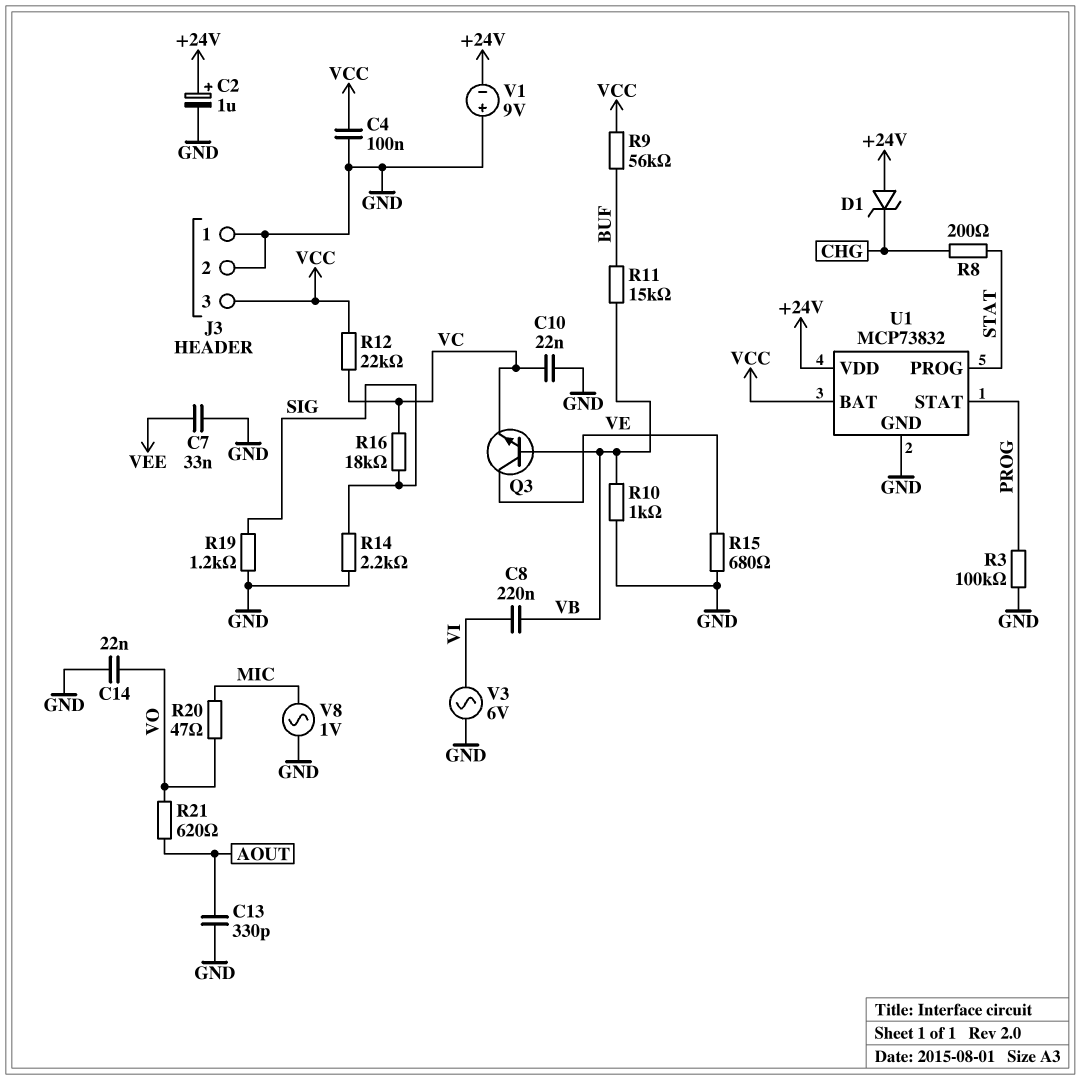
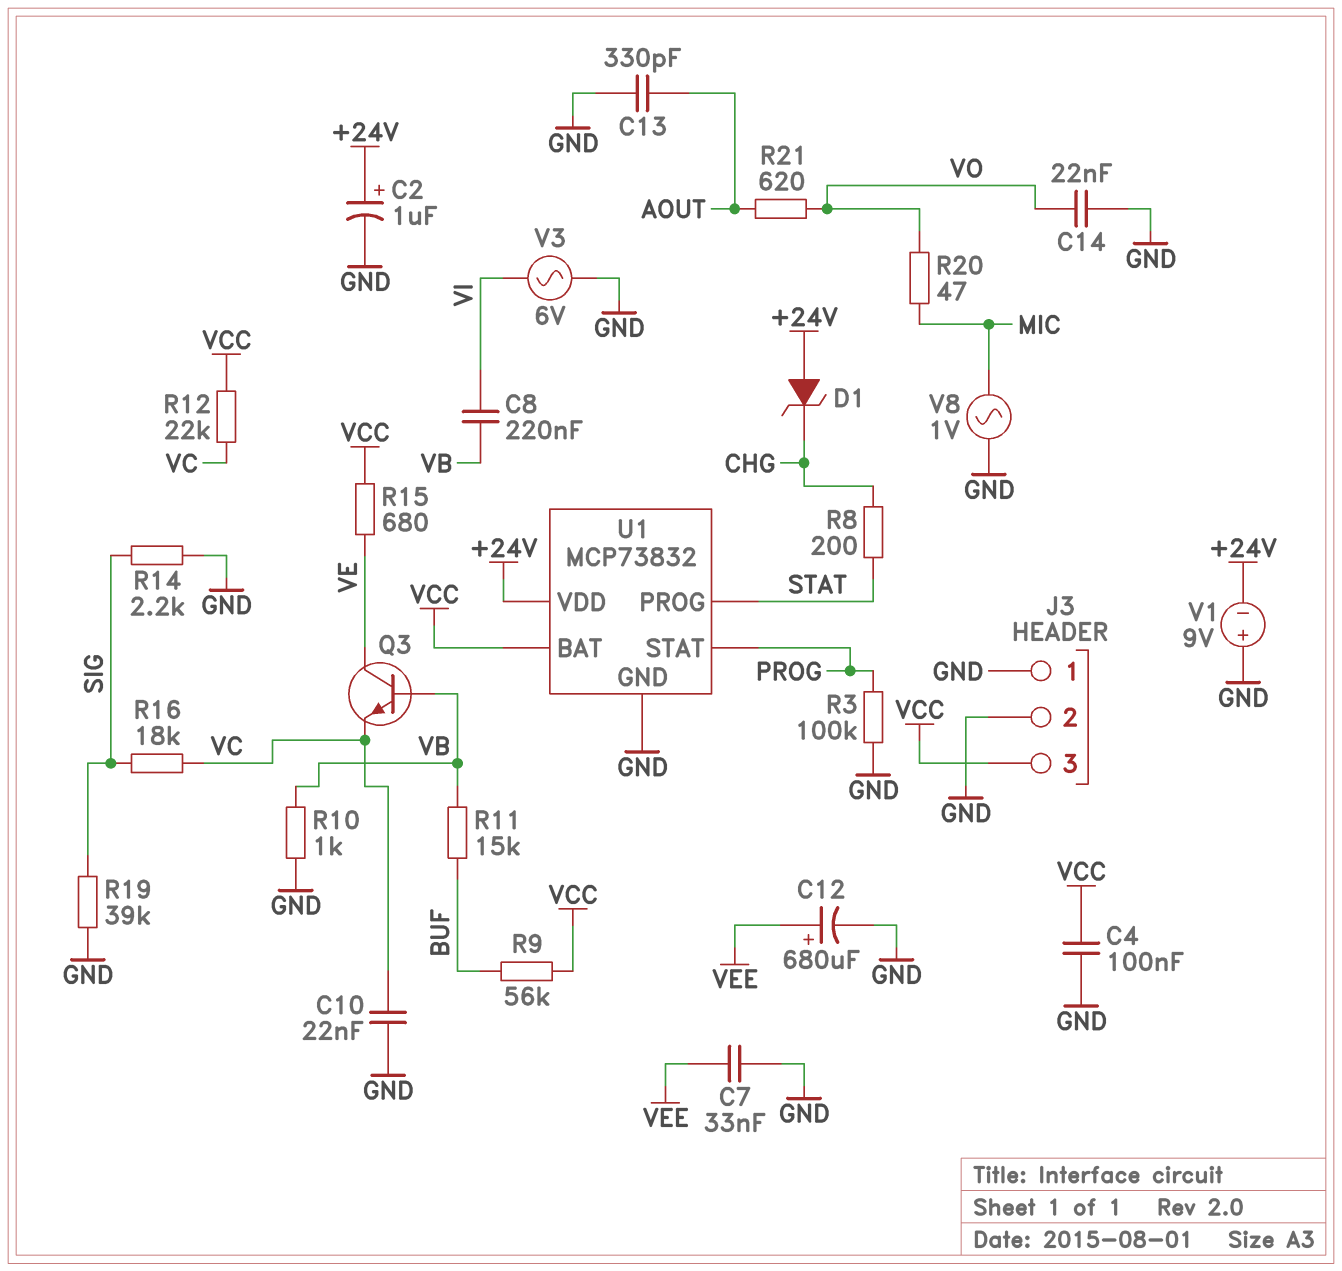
C12: none -> 680uF (plus VEE, minus GND)
R15: 680 (GND, VE) -> 680 (VCC, VE)
R19: 1.2k (GND, SIG) -> 39k (GND, SIG)

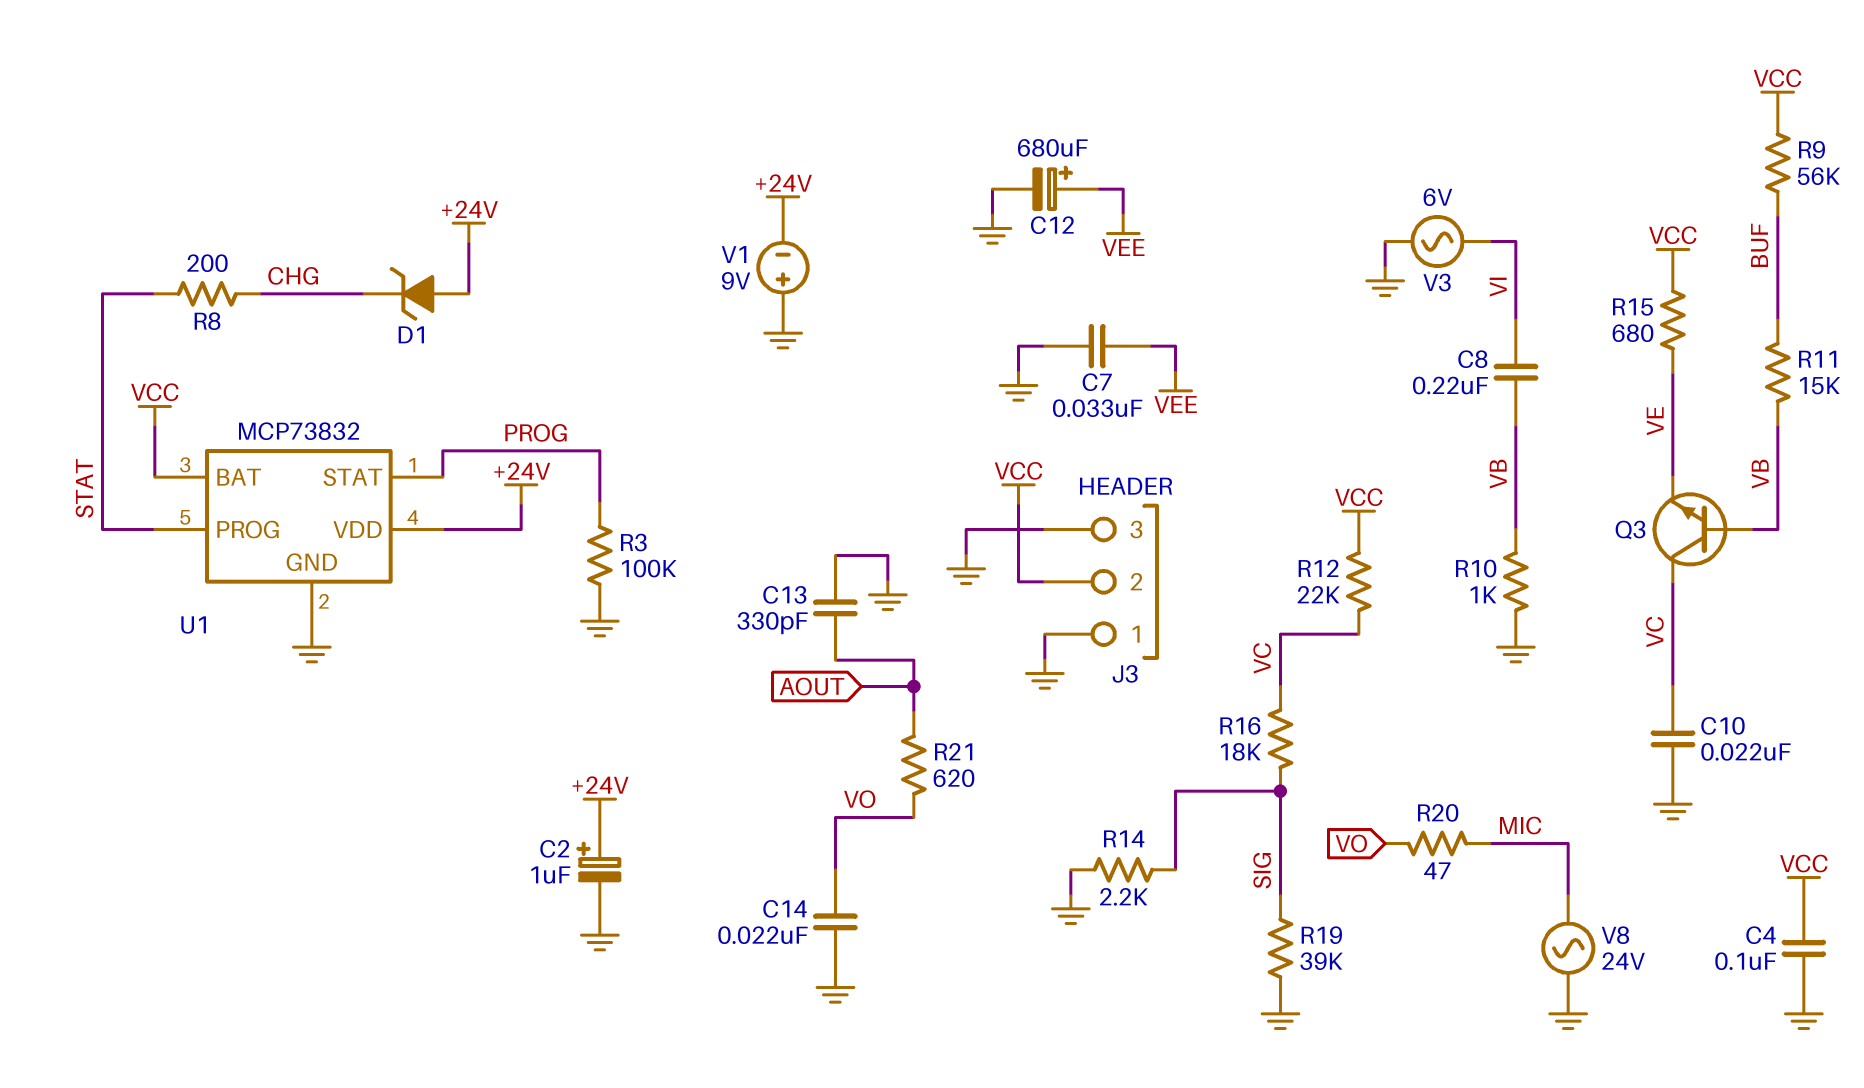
J3 pin 2: GND -> VCC
J3 pin 3: VCC -> GND
Q3: NPN (B VB, C VE, E VC) -> NPN (B VB, C VC, E VE)
V8: AC 1V (GND, MIC) -> AC 24V (GND, MIC)

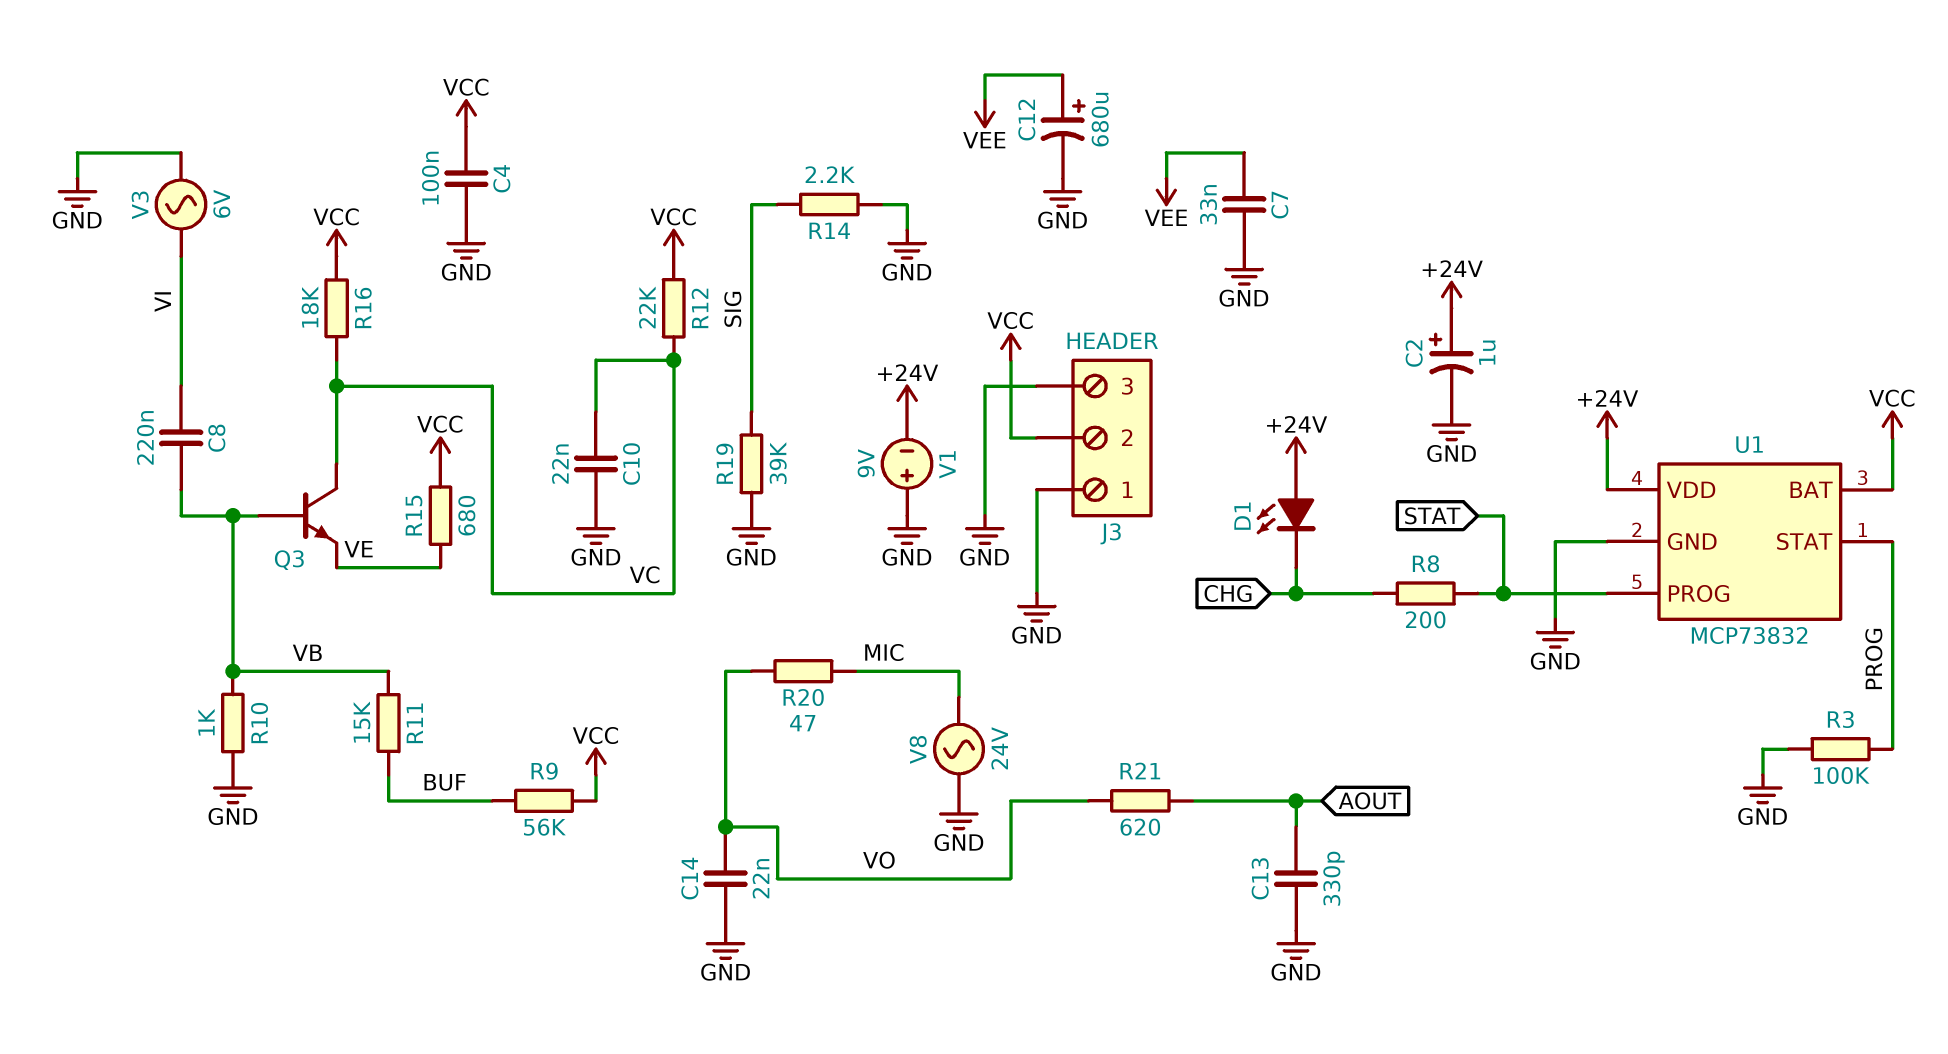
D1: zener (A +24V, K CHG) -> LED (A +24V, K CHG)
R16: 18k (SIG, VC) -> 18k (VC, VCC)

